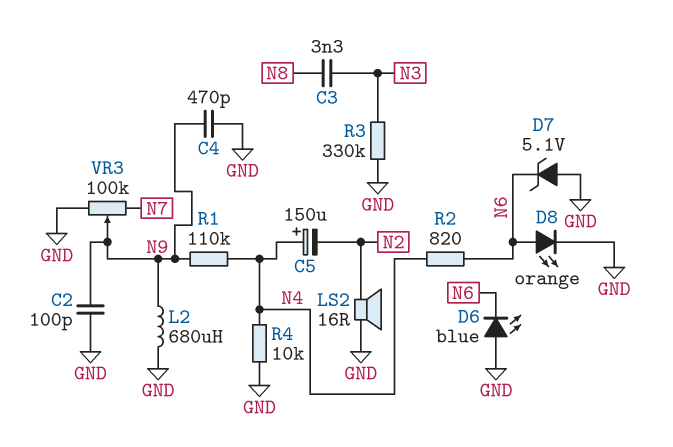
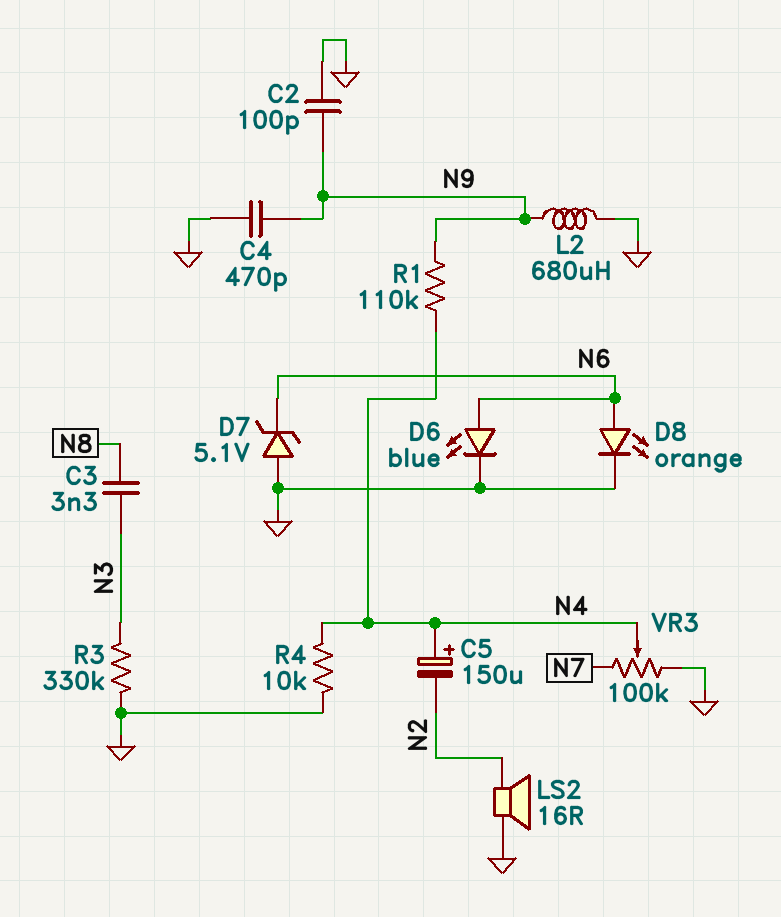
D6: LED blue (A GND, K N6) -> LED blue (A N6, K GND)
R2: 820 (N4, N6) -> none
VR3: 100k (GND, N7, wiper N9) -> 100k (GND, N7, wiper N4)

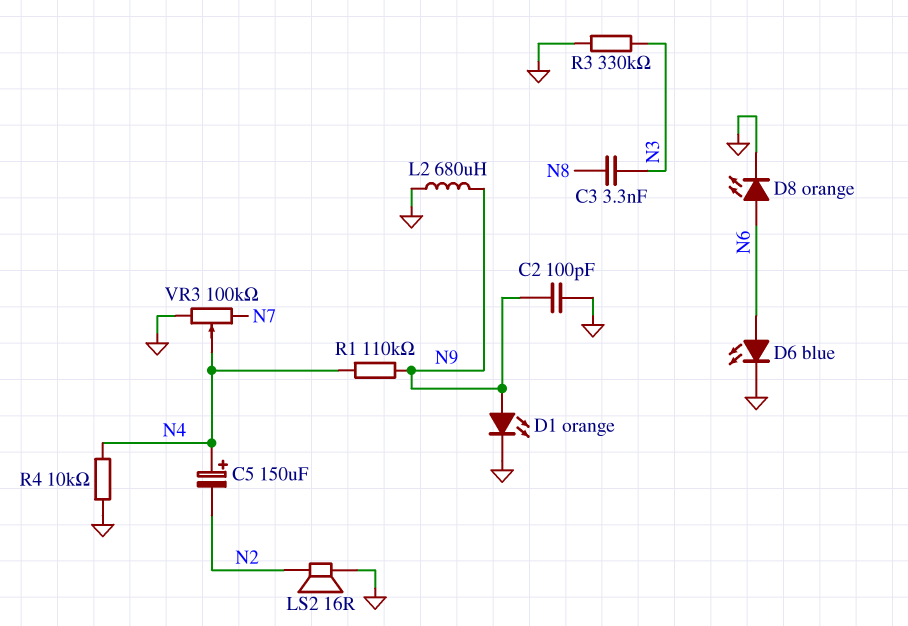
C4: 470pF (GND, N9) -> none
D1: none -> LED orange (A N9, K GND)
D7: zener 5.1V (A GND, K N6) -> none

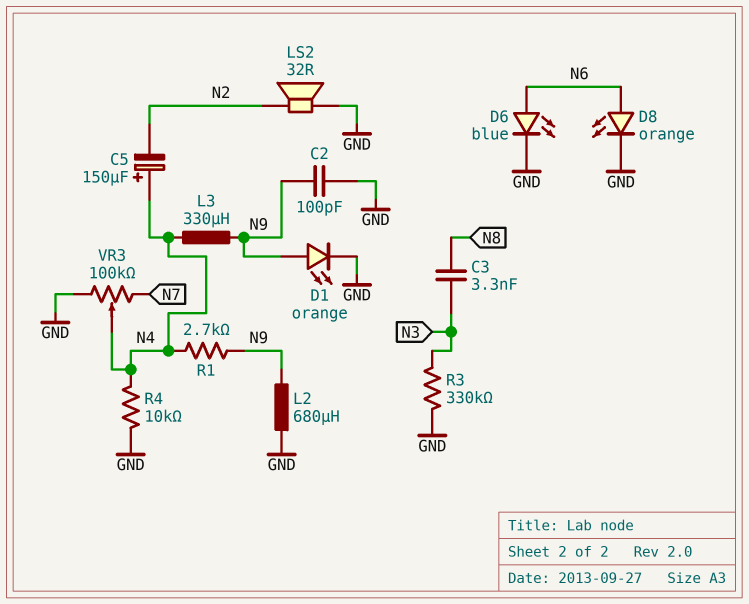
L3: none -> 330uH (N4, N9)
LS2: speaker 16R (GND, N2) -> speaker 32R (GND, N2)
R1: 110k (N4, N9) -> 2.7k (N4, N9)

